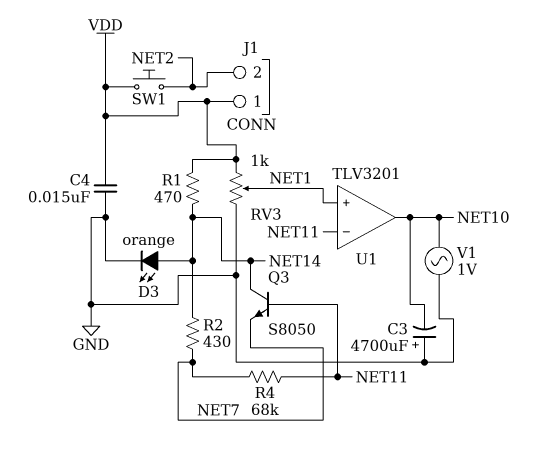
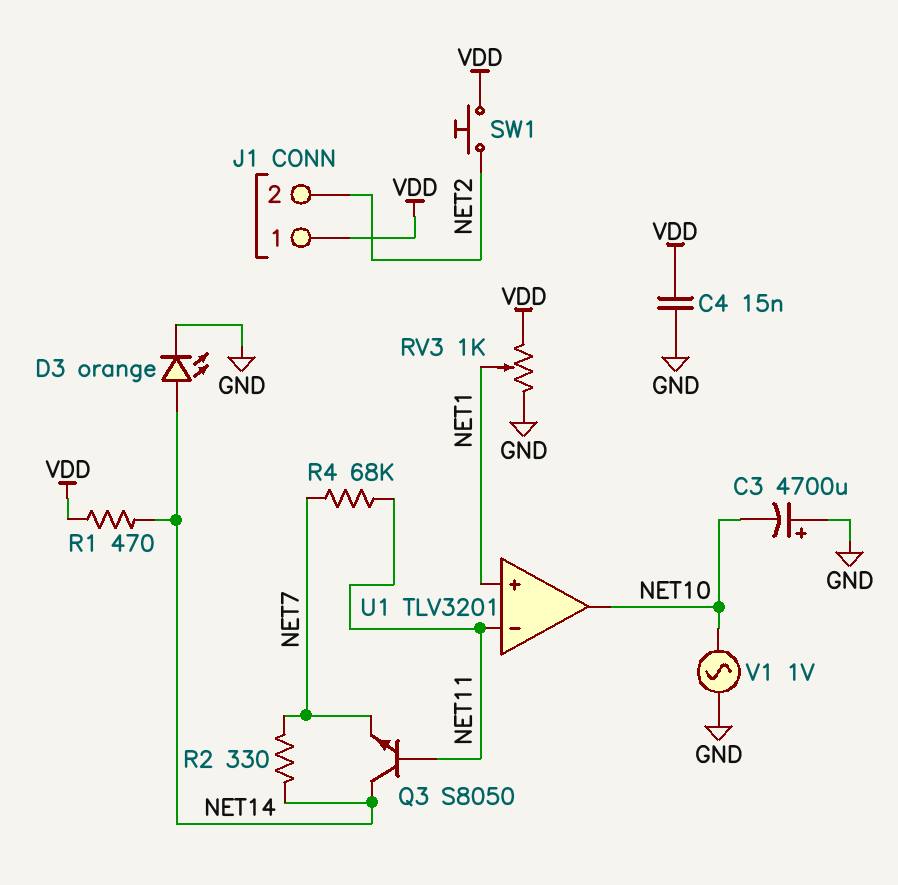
R2: 430 (NET7, NET14) -> 330 (NET7, NET14)

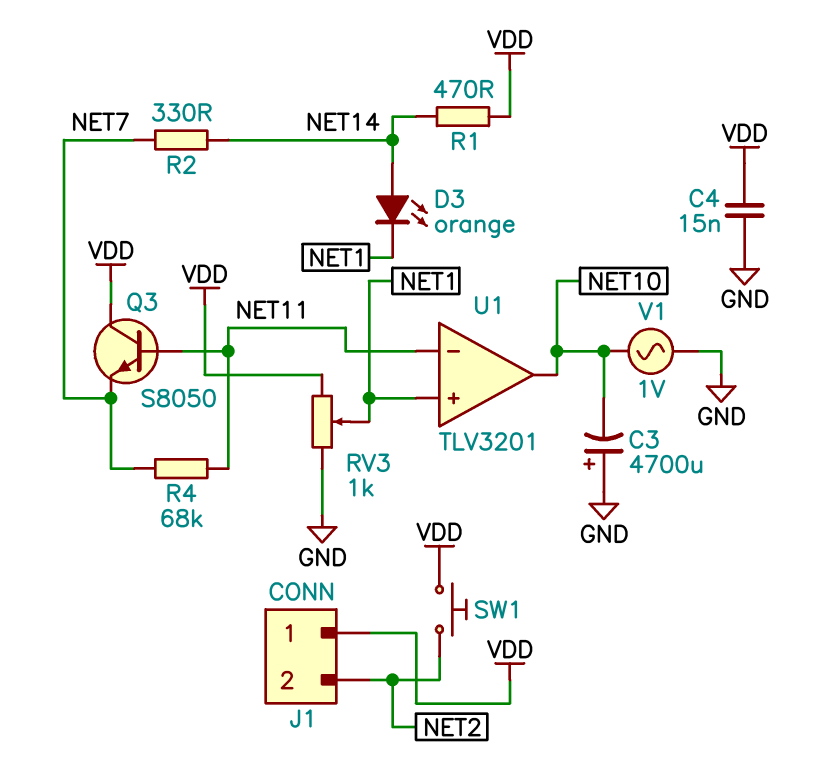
D3: LED orange (A NET14, K GND) -> LED orange (A NET14, K NET1)
Q3: NPN S8050 (B NET11, C NET14, E NET7) -> NPN S8050 (B NET11, C VDD, E NET7)

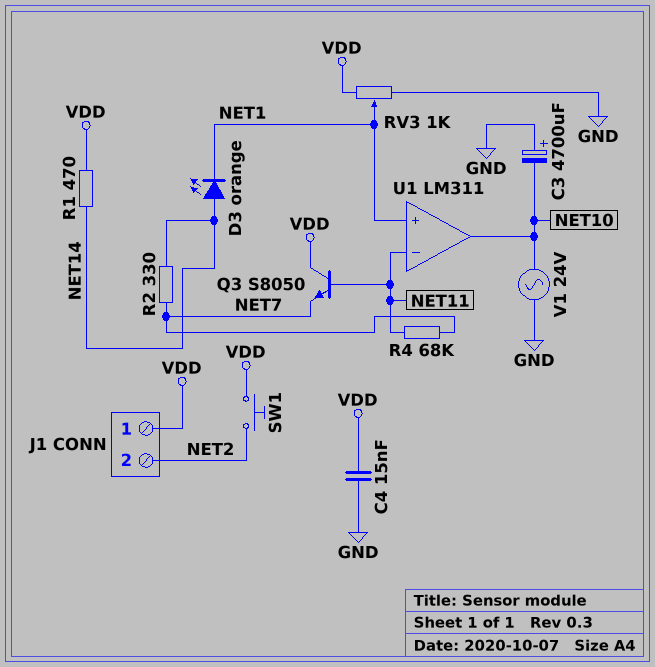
U1: TLV3201 -> LM311
V1: AC 1V (GND, NET10) -> AC 24V (GND, NET10)

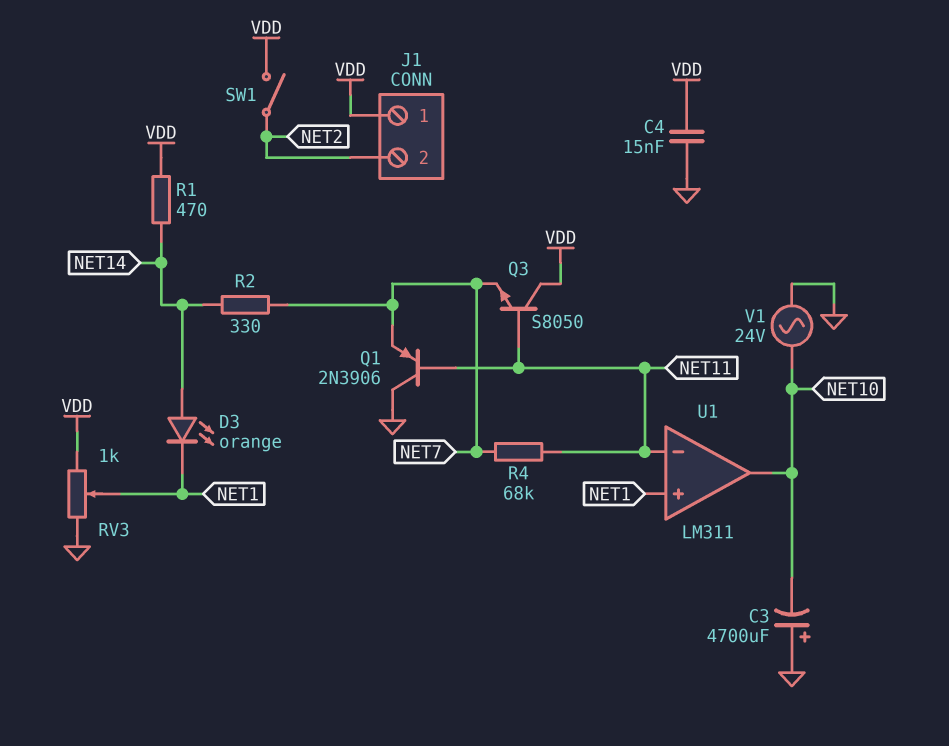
Q1: none -> PNP 2N3906 (B NET11, C GND, E NET7)
SW1: button (NET2, VDD) -> switch (NET2, VDD)

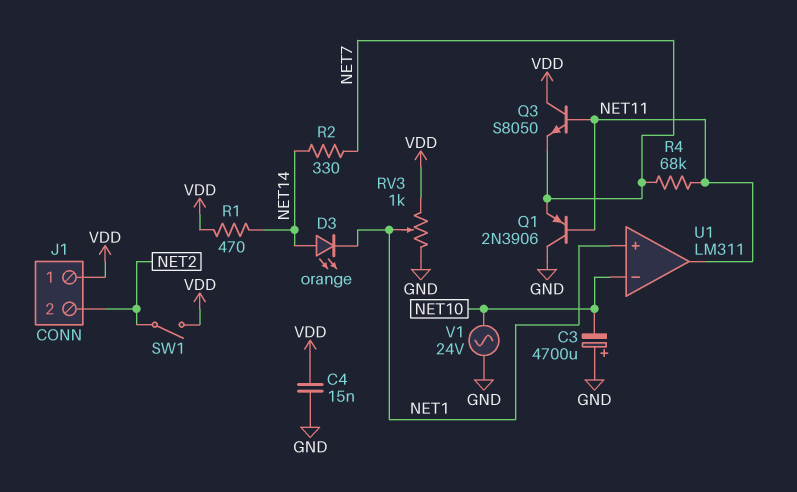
U1 pin in-: NET11 -> NET10
U1 pin out: NET10 -> NET11

